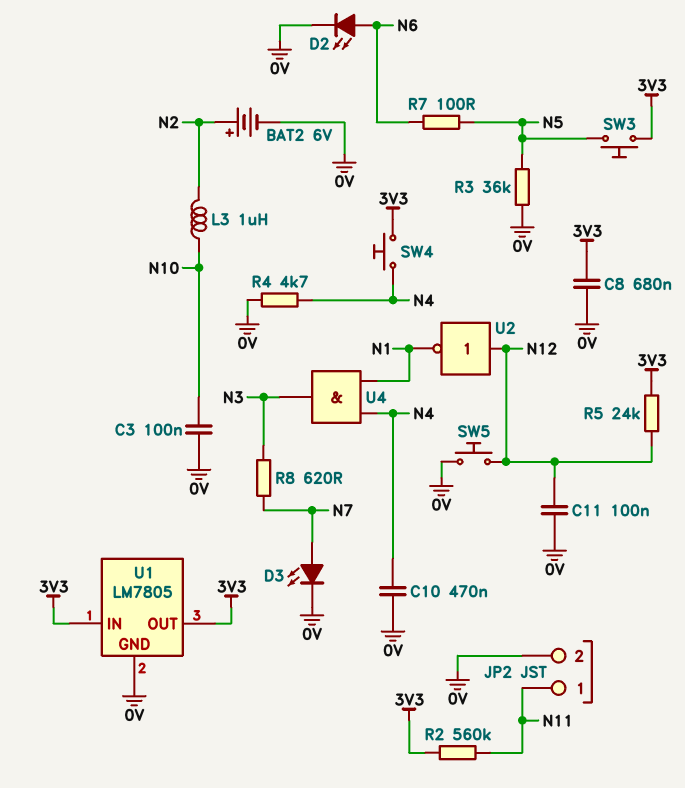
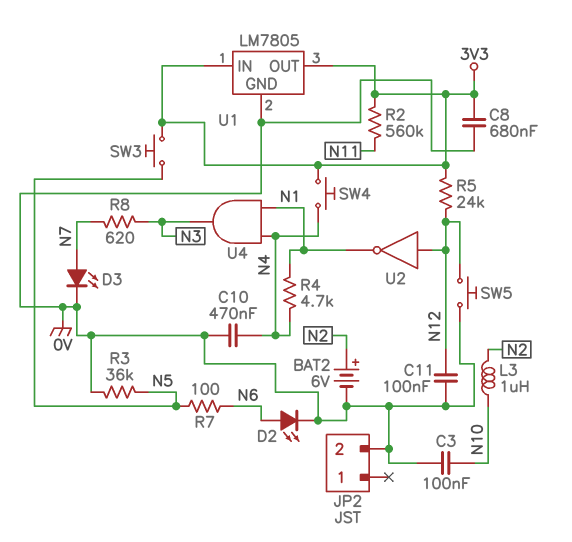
JP2 pin 1: N11 -> none
R4: 4.7k (0V, N4) -> 4.7k (N1, N4)

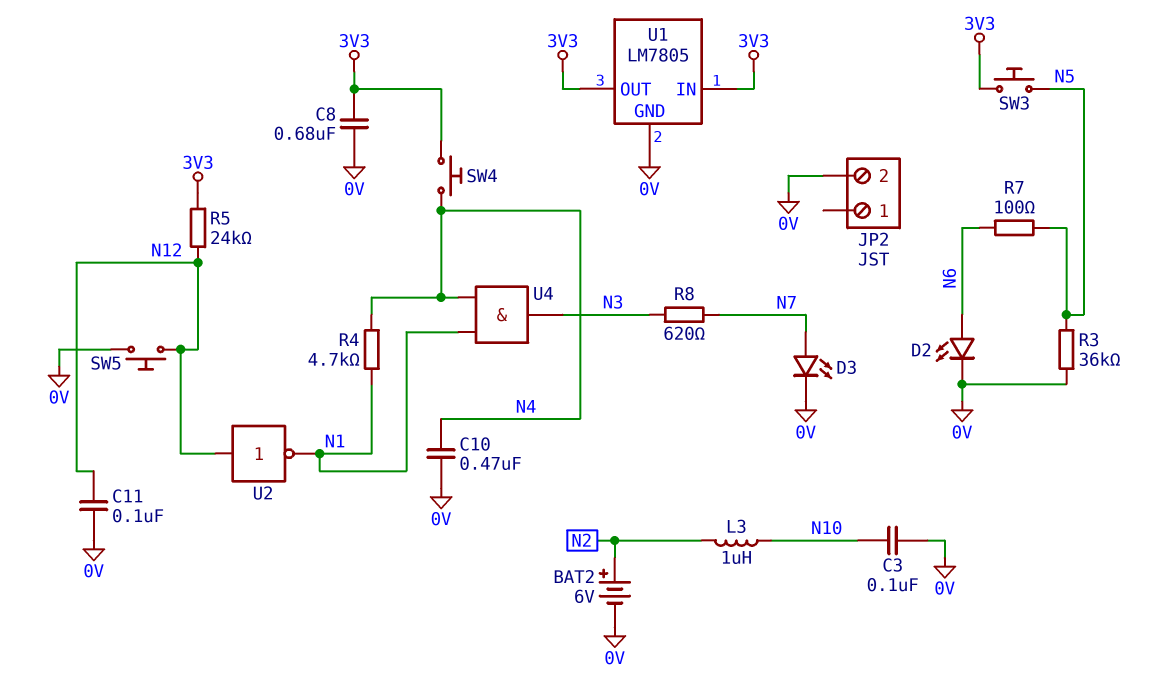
R2: 560k (3V3, N11) -> none

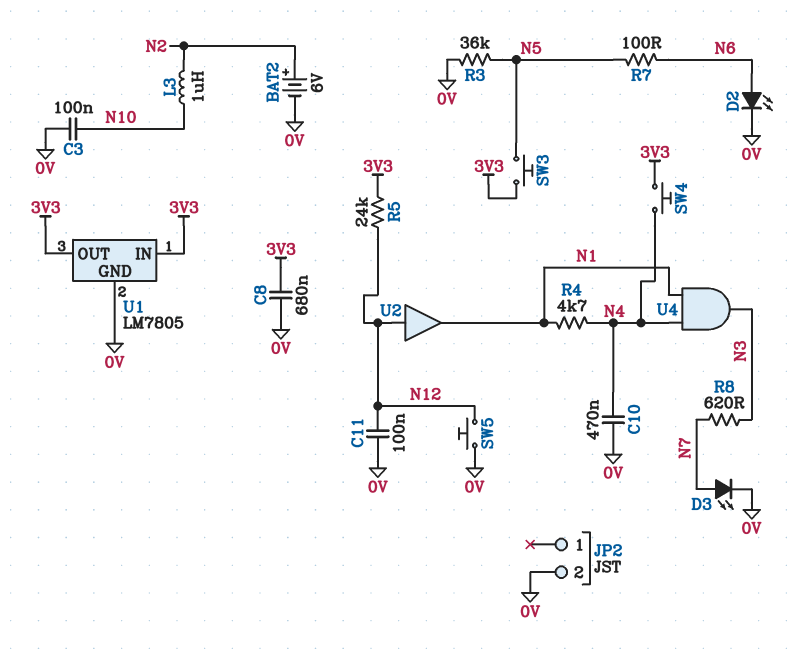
U2: NOT (in N12, out N1) -> buffer (in N12, out N1)

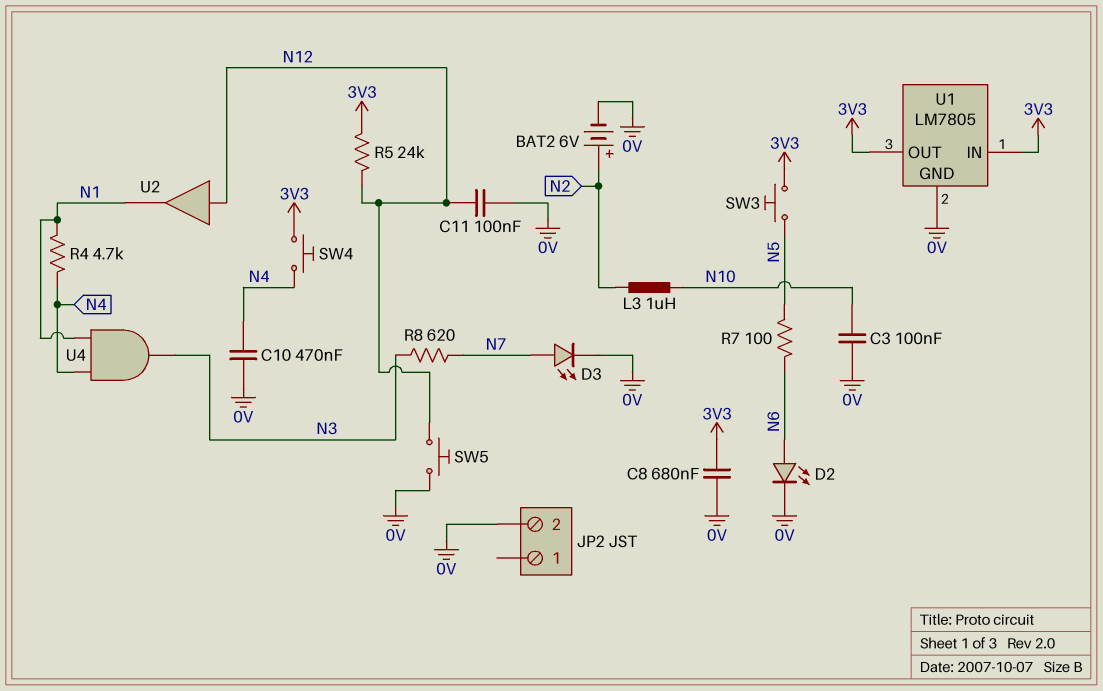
R3: 36k (0V, N5) -> none

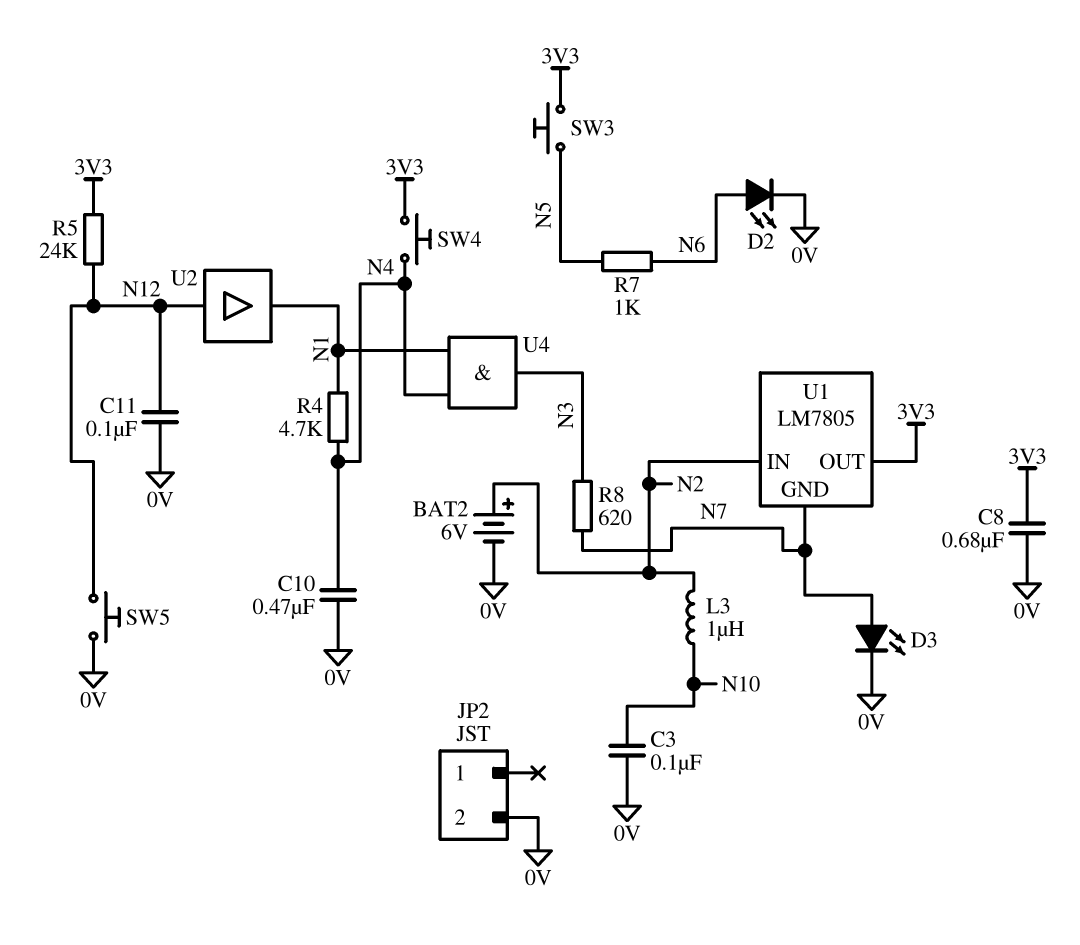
R7: 100 (N5, N6) -> 1k (N5, N6)
U1 pin GND: 0V -> N7
U1 pin IN: 3V3 -> N2

